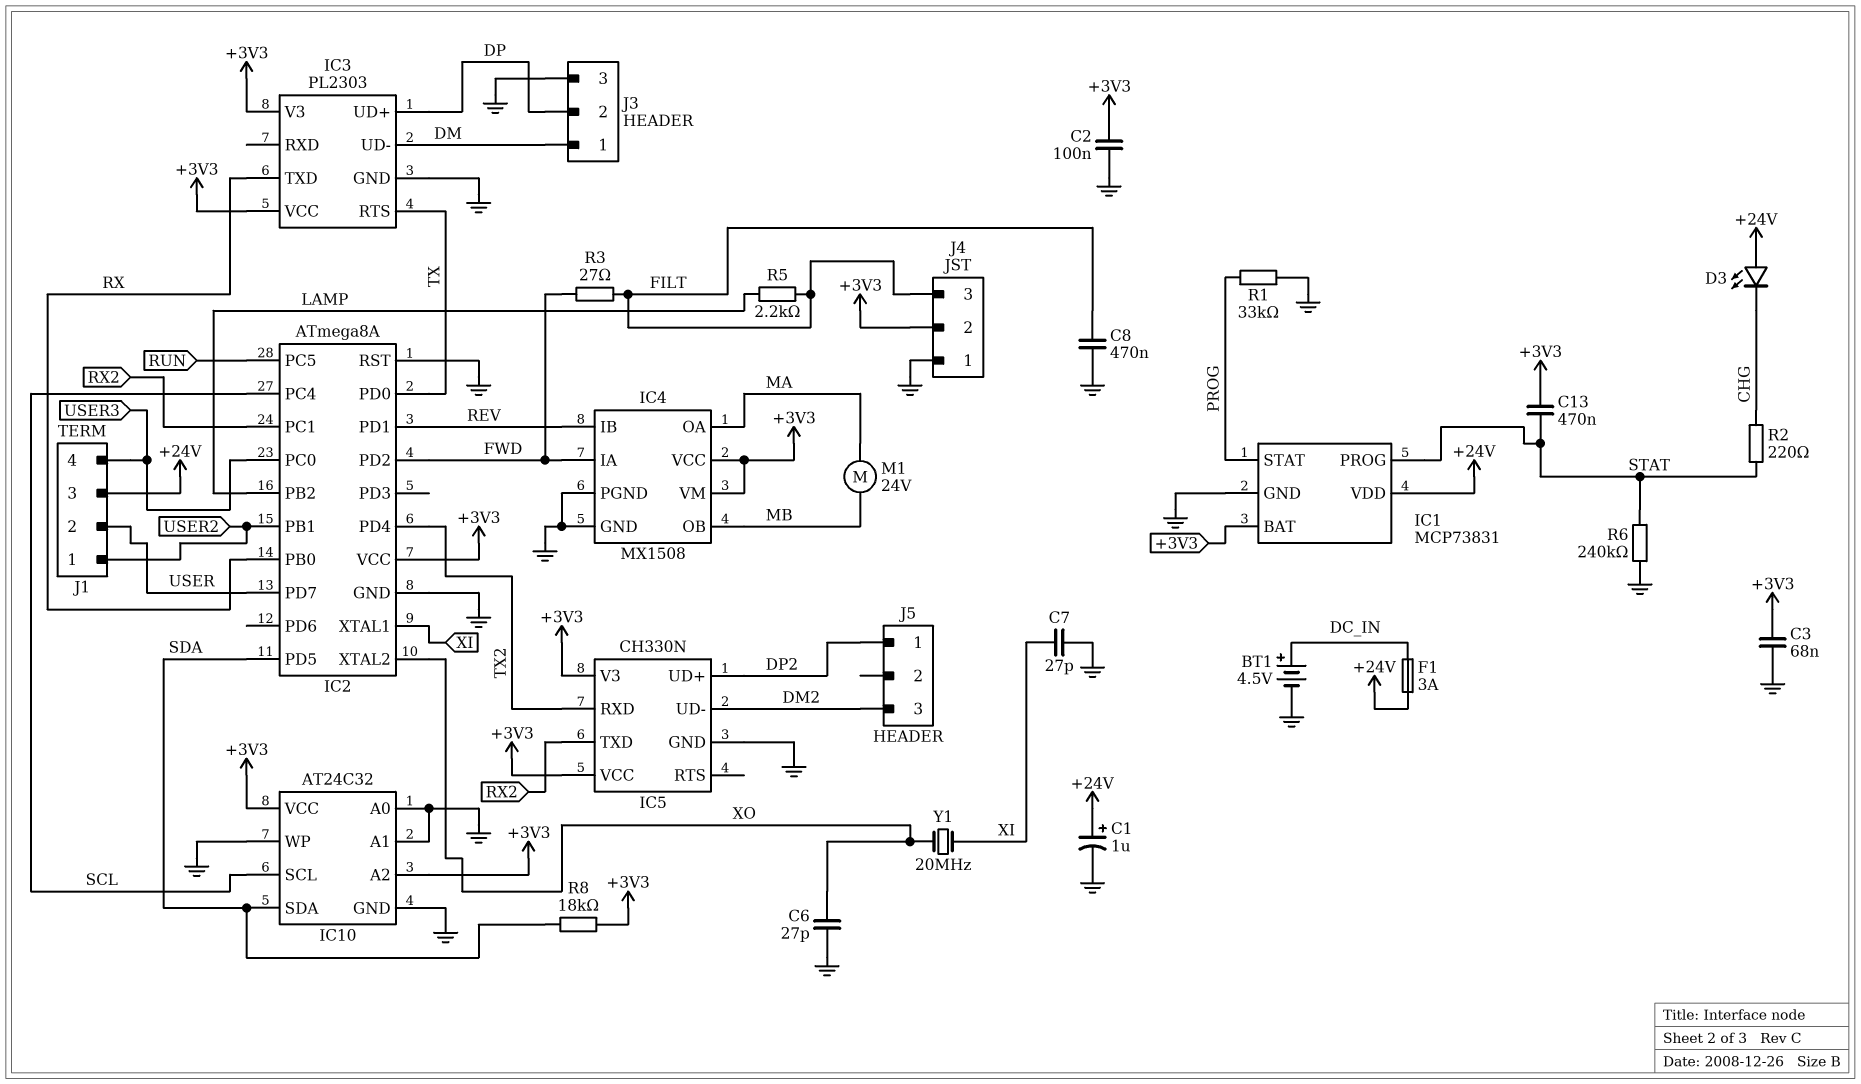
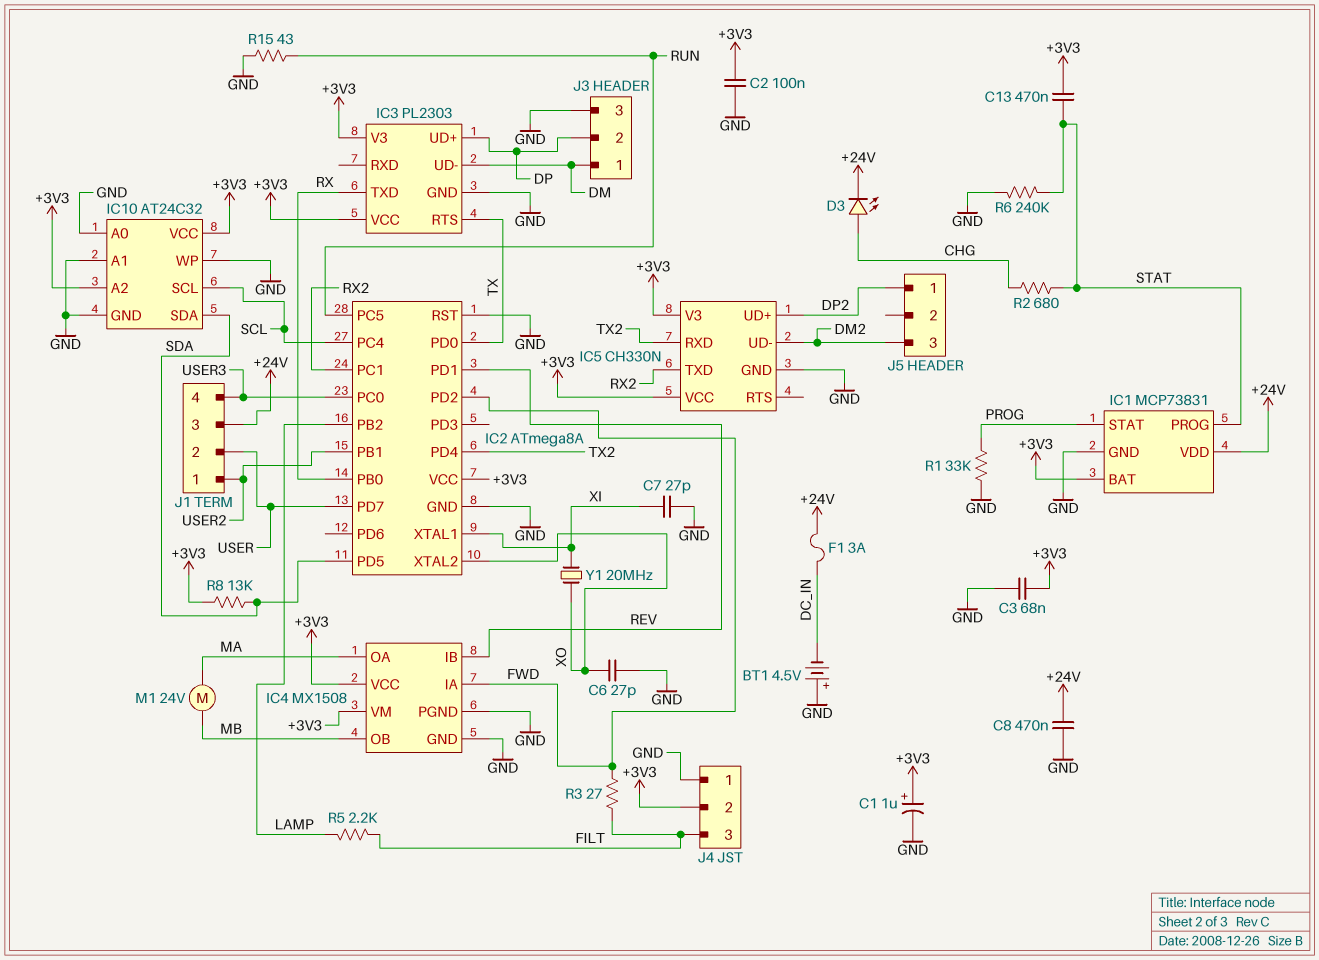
BT1: 4.5V (plus DC_IN, minus GND) -> 4.5V (plus GND, minus DC_IN)
C1: 1uF (plus +24V, minus GND) -> 1uF (plus +3V3, minus GND)
C8: 470nF (FILT, GND) -> 470nF (+24V, GND)
D3: LED (A +24V, K CHG) -> LED (A CHG, K +24V)
R2: 220 (CHG, STAT) -> 680 (CHG, STAT)
R8: 18k (+3V3, SDA) -> 13k (+3V3, SDA)
R15: none -> 43 (GND, RUN)

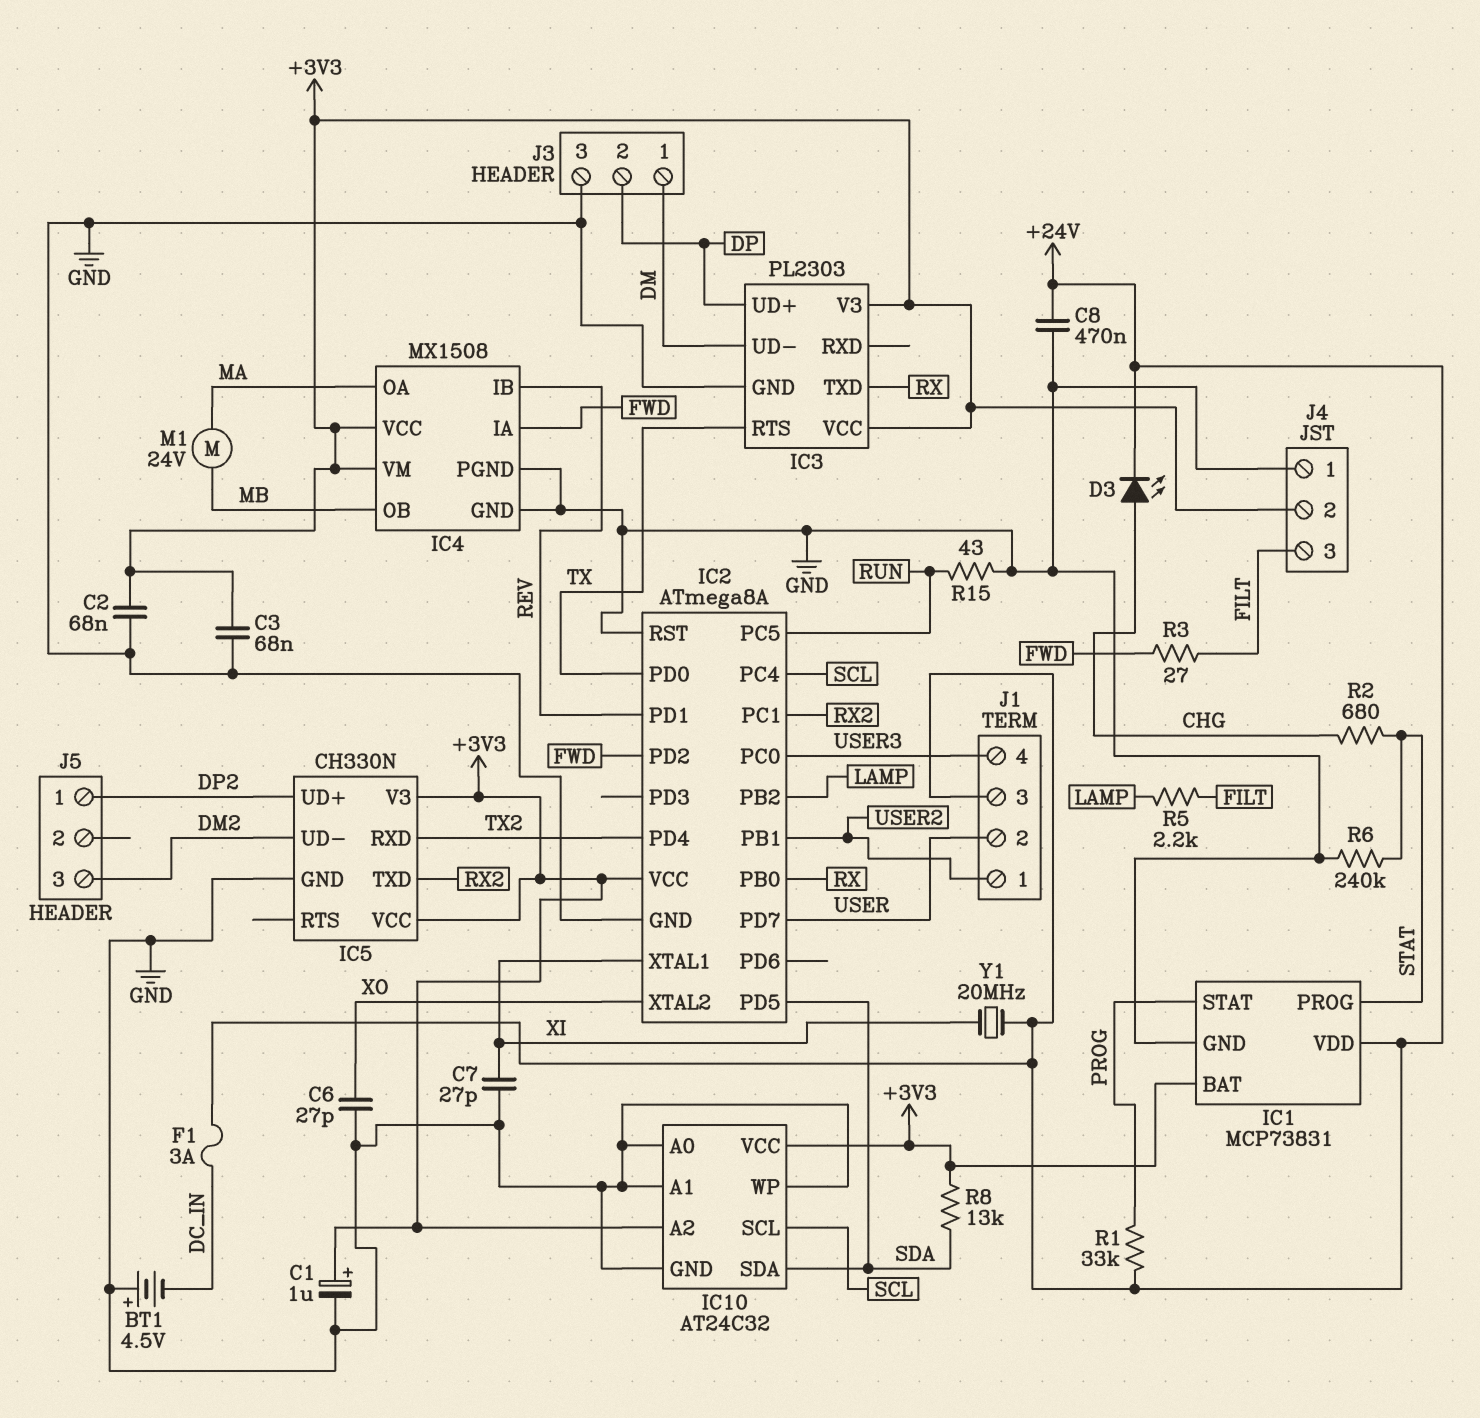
C2: 100nF (+3V3, GND) -> 68nF (+3V3, GND)
C13: 470nF (+3V3, STAT) -> none
R1: 33k (GND, PROG) -> 33k (+24V, PROG)
Y1: 20MHz (XI, XO) -> 20MHz (+24V, XI)

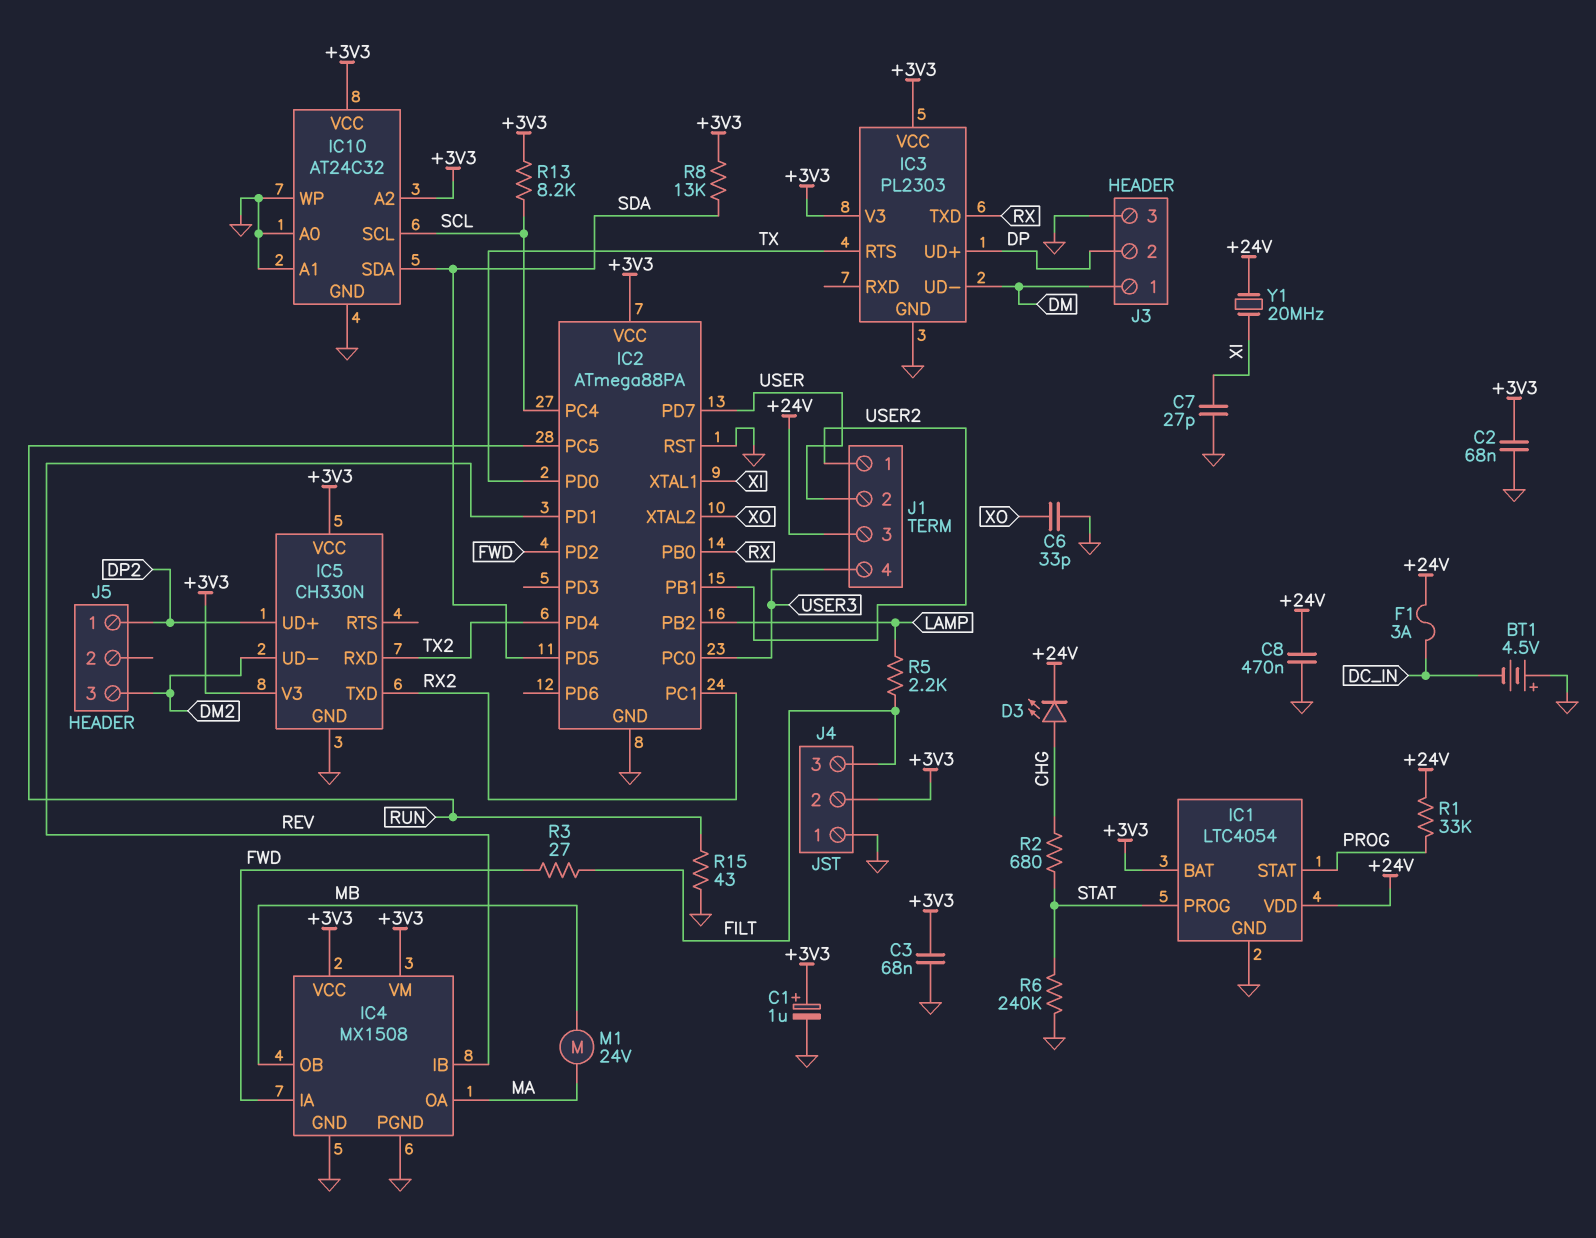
C6: 27pF (GND, XO) -> 33pF (GND, XO)
IC1: MCP73831 -> LTC4054
IC2: ATmega8A -> ATmega88PA
R13: none -> 8.2k (+3V3, SCL)

